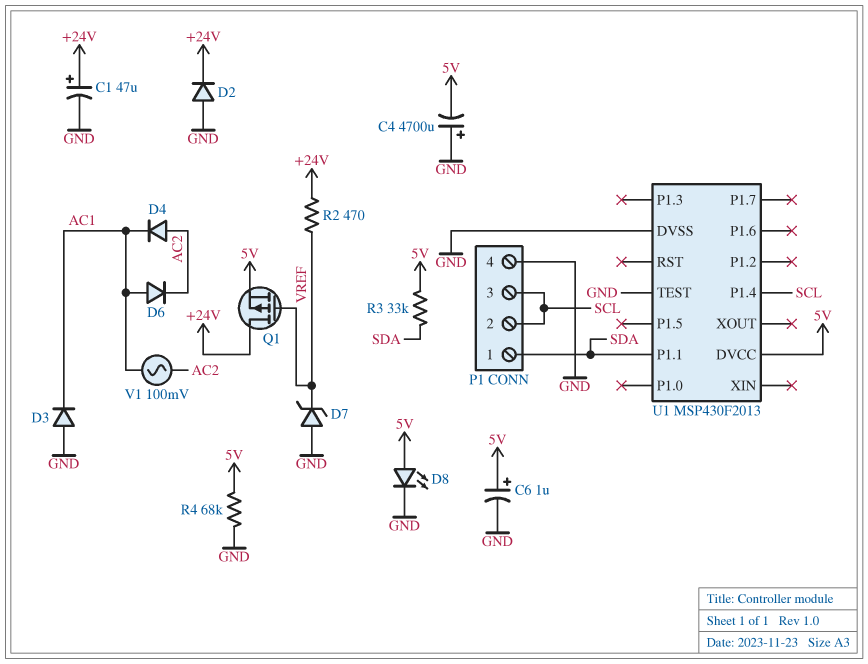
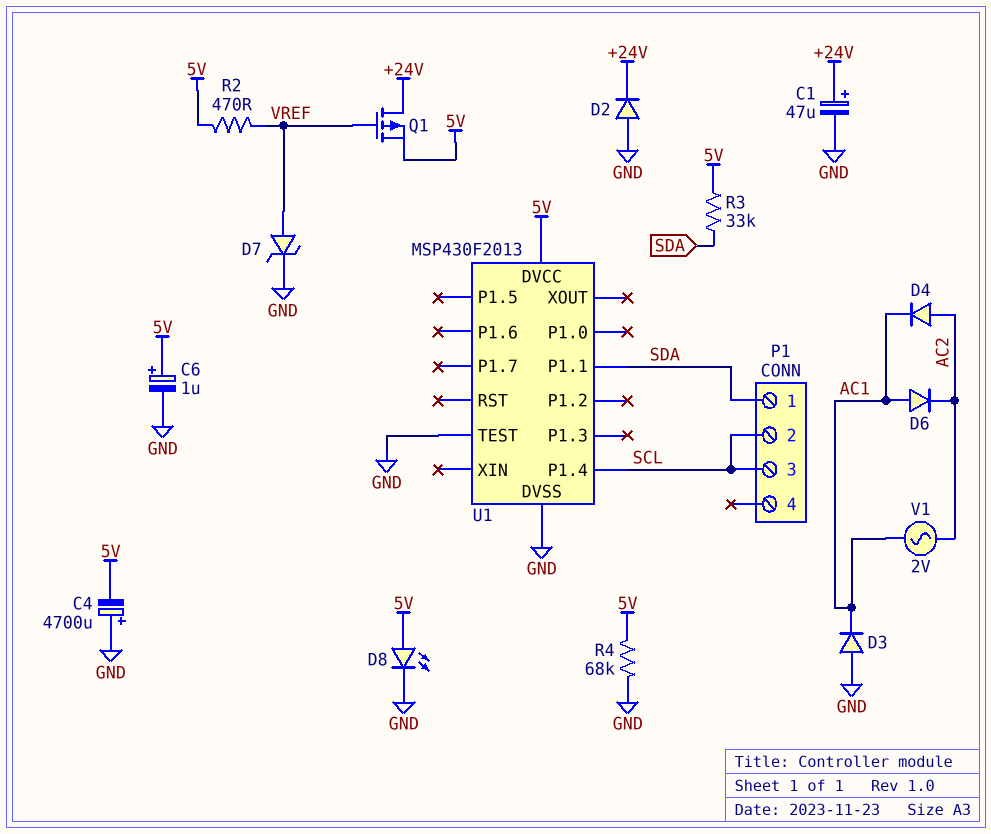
D7: zener (A GND, K VREF) -> zener (A VREF, K GND)
P1 pin 4: GND -> none
R2: 470 (+24V, VREF) -> 470 (5V, VREF)
V1: AC 100mV (AC1, AC2) -> AC 2V (AC1, AC2)

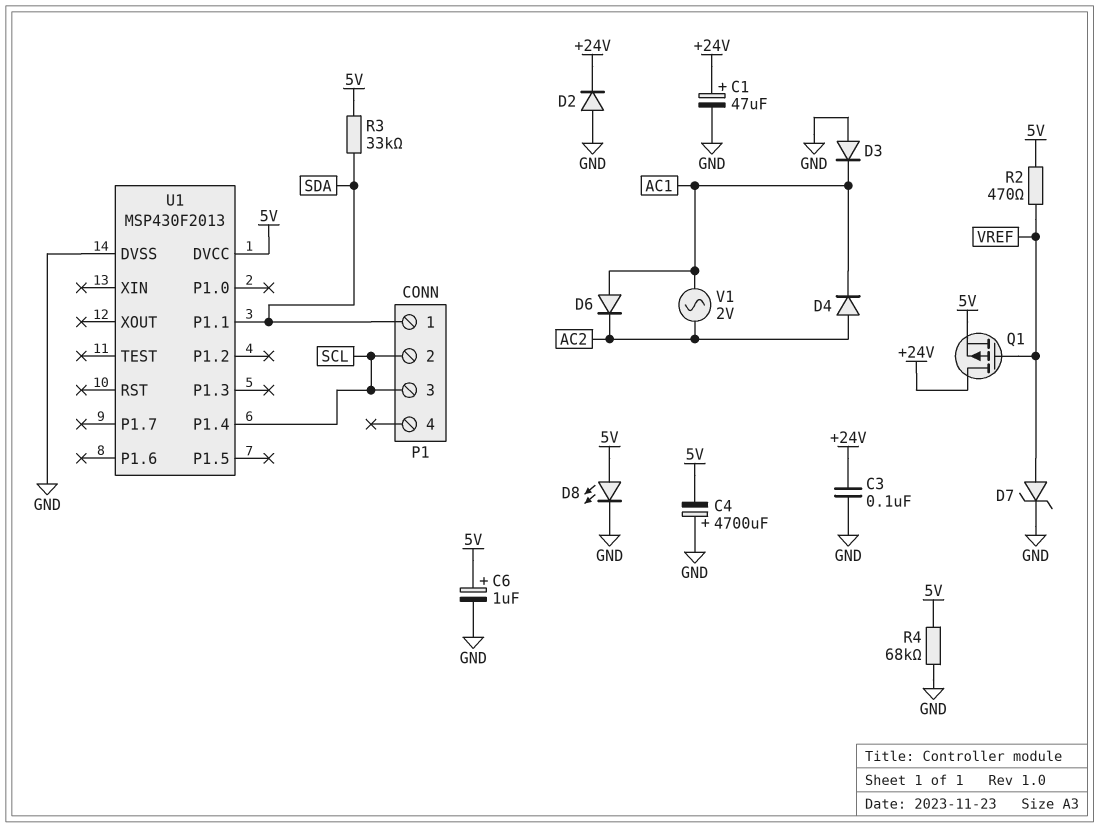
C3: none -> 100nF (+24V, GND)
U1 pin TEST: GND -> none

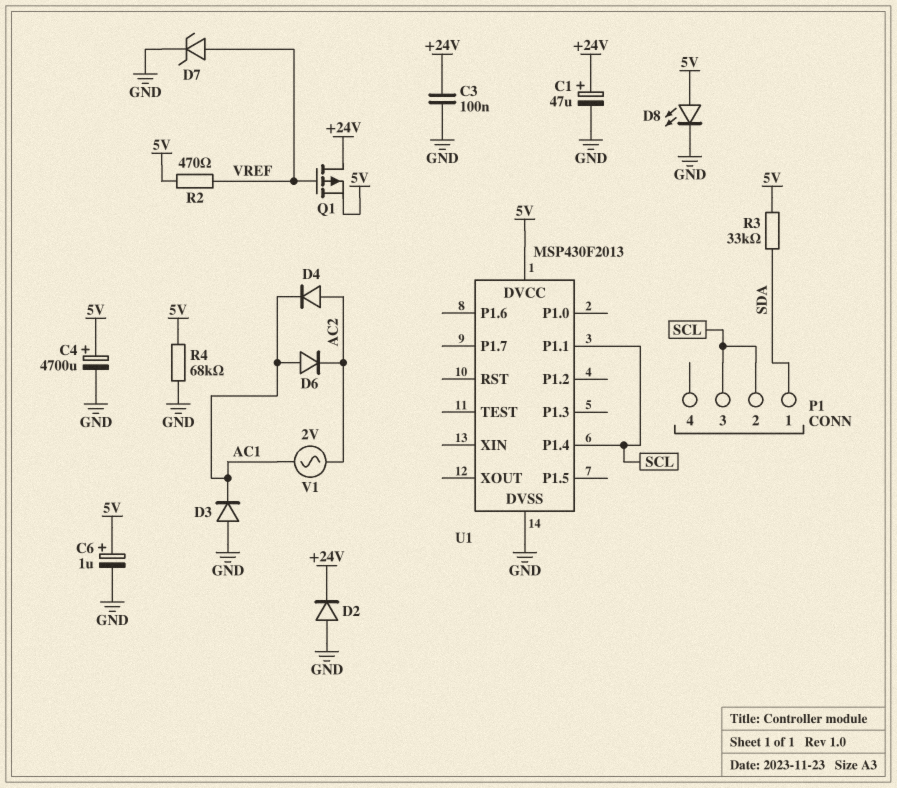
C4: 4700uF (plus GND, minus 5V) -> 4700uF (plus 5V, minus GND)
U1 pin P1.1: SDA -> SCL

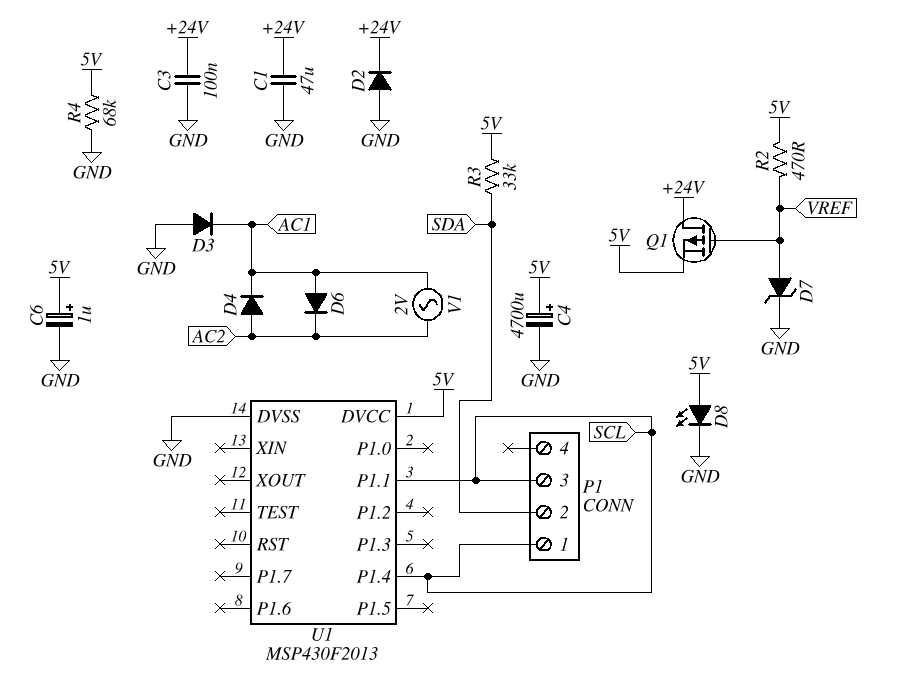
C1: 47uF (plus +24V, minus GND) -> 47uF (+24V, GND)
P1 pin 1: SDA -> SCL
P1 pin 2: SCL -> SDA

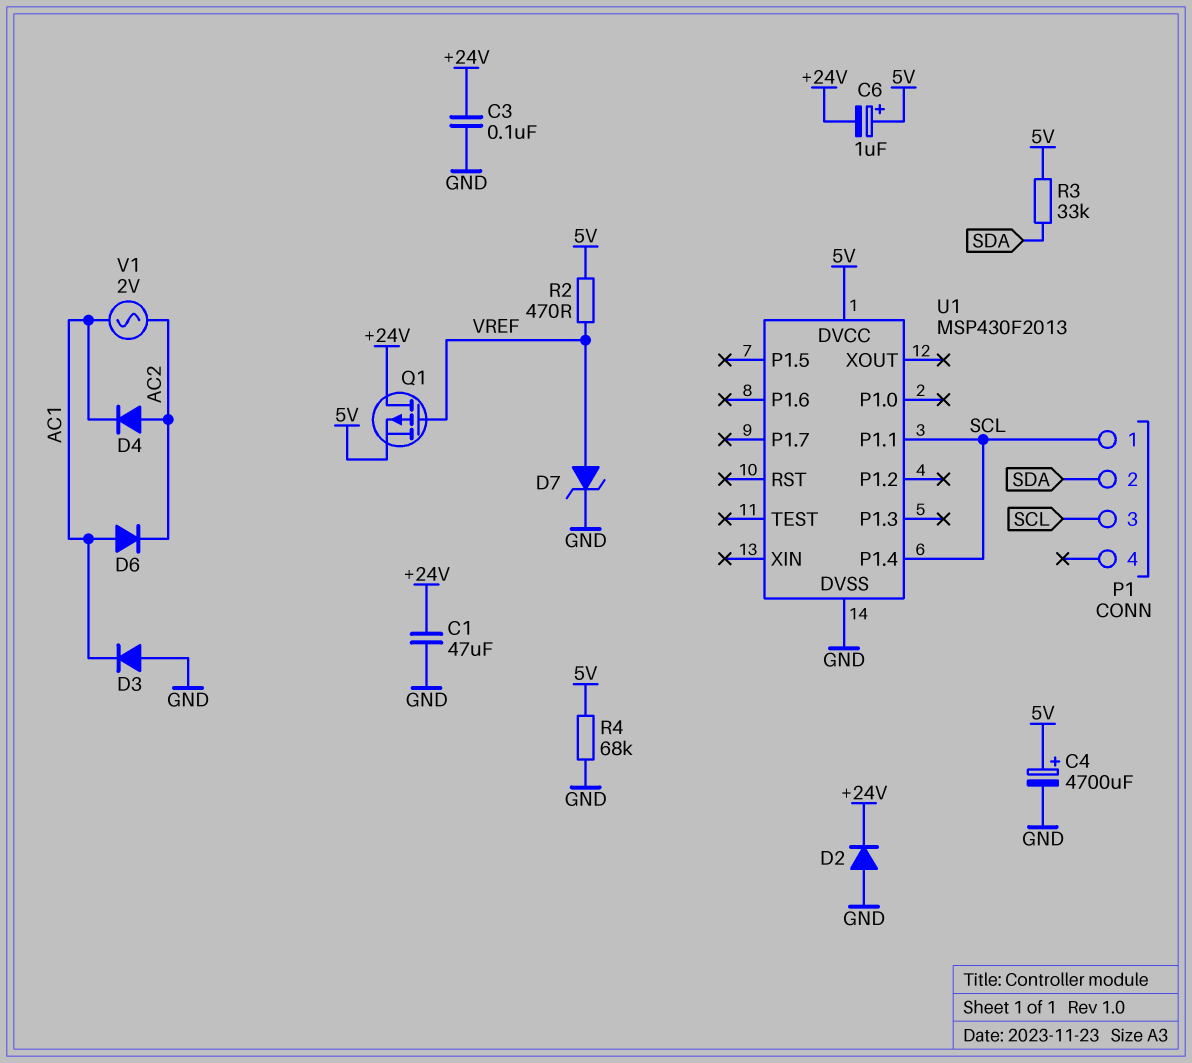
C6: 1uF (plus 5V, minus GND) -> 1uF (plus 5V, minus +24V)
D8: LED (A 5V, K GND) -> none

